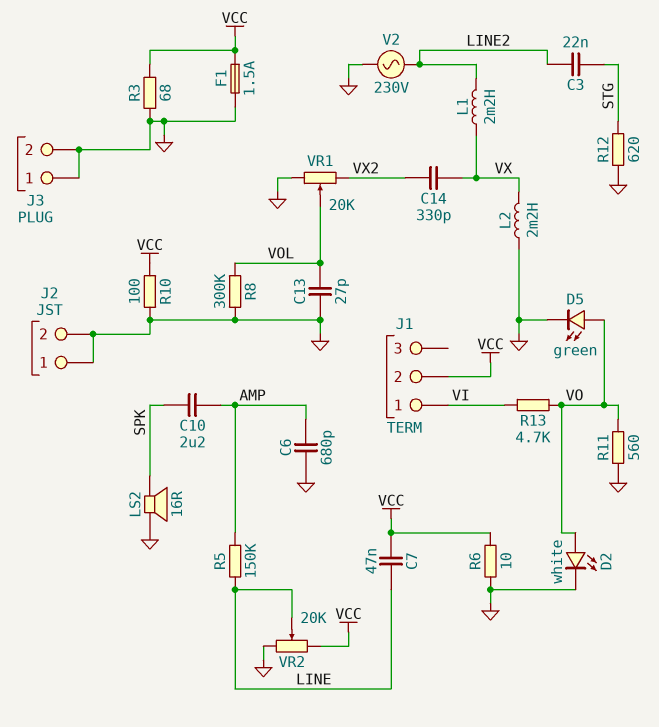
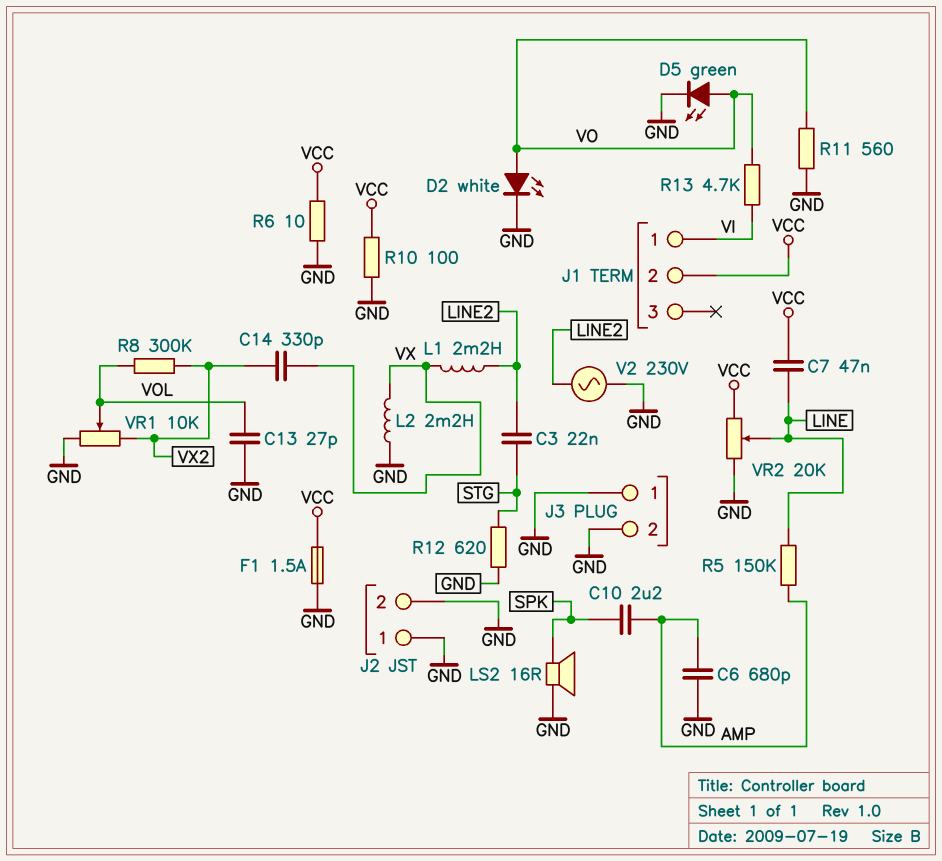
R3: 68 (GND, VCC) -> none
R8: 300k (GND, VOL) -> 300k (VOL, VX2)
VR1: 20k (GND, VX2, wiper VOL) -> 10k (GND, VX2, wiper VOL)

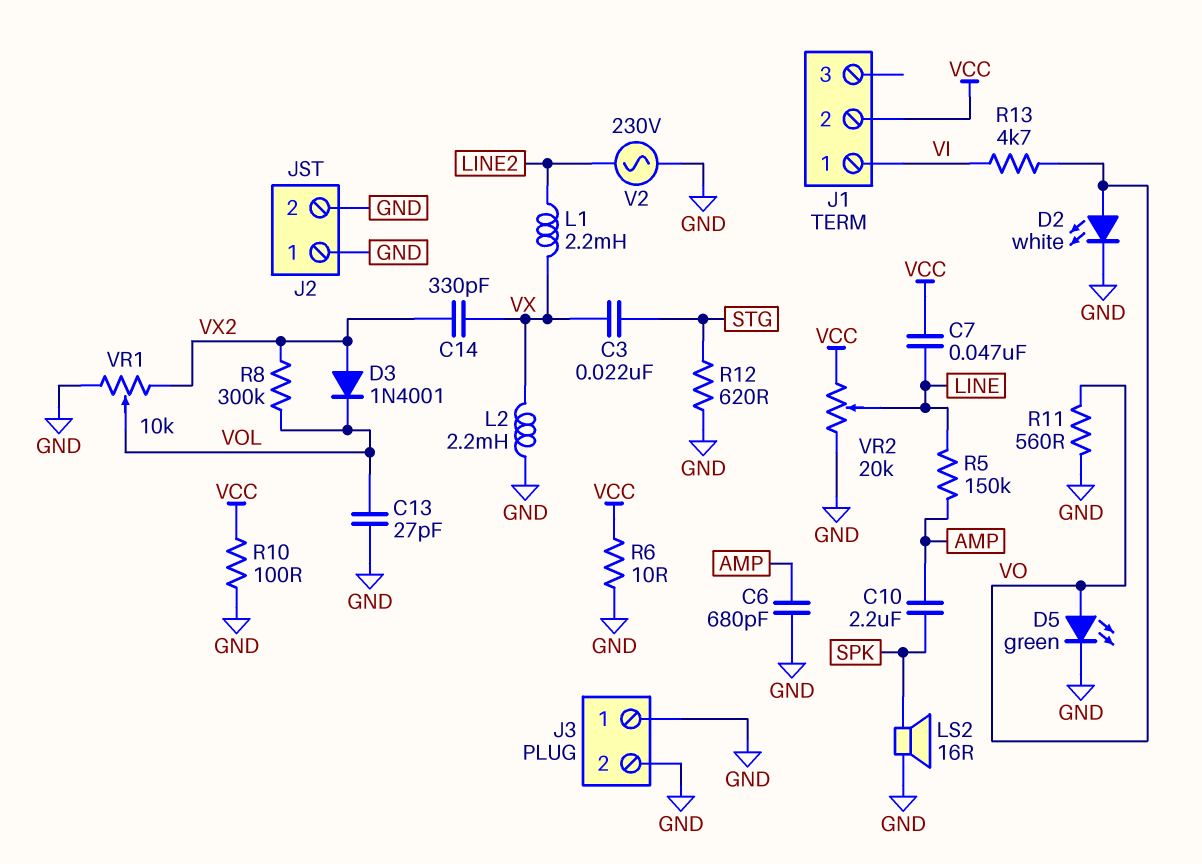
C3: 22nF (LINE2, STG) -> 22nF (STG, VX)
D3: none -> diode 1N4001 (A VX2, K VOL)
F1: 1.5A (GND, VCC) -> none

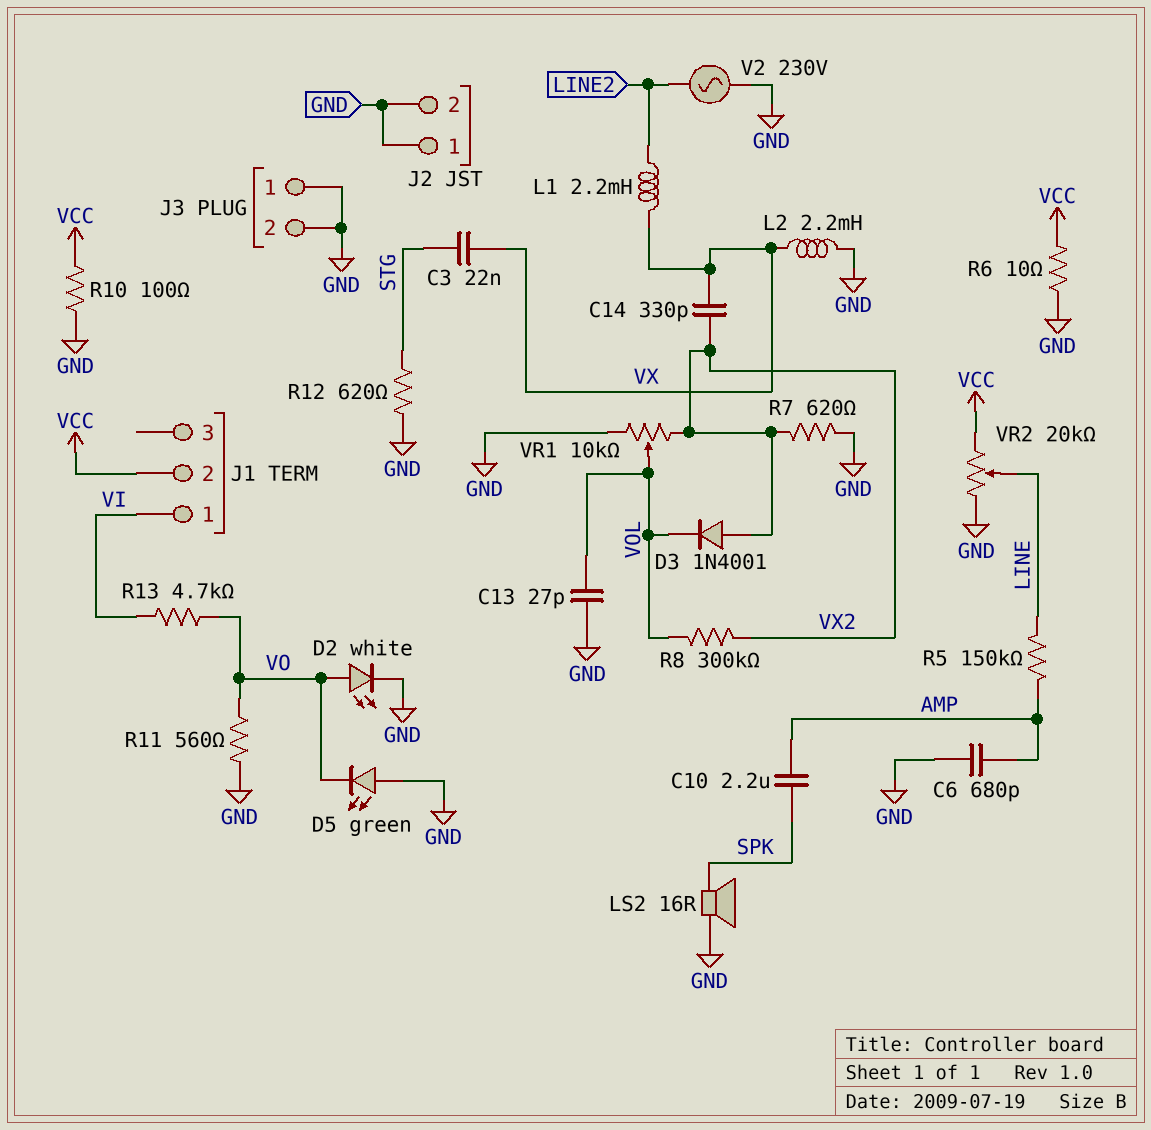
C7: 47nF (LINE, VCC) -> none
D5: LED green (A VO, K GND) -> LED green (A GND, K VO)
R7: none -> 620 (GND, VX2)

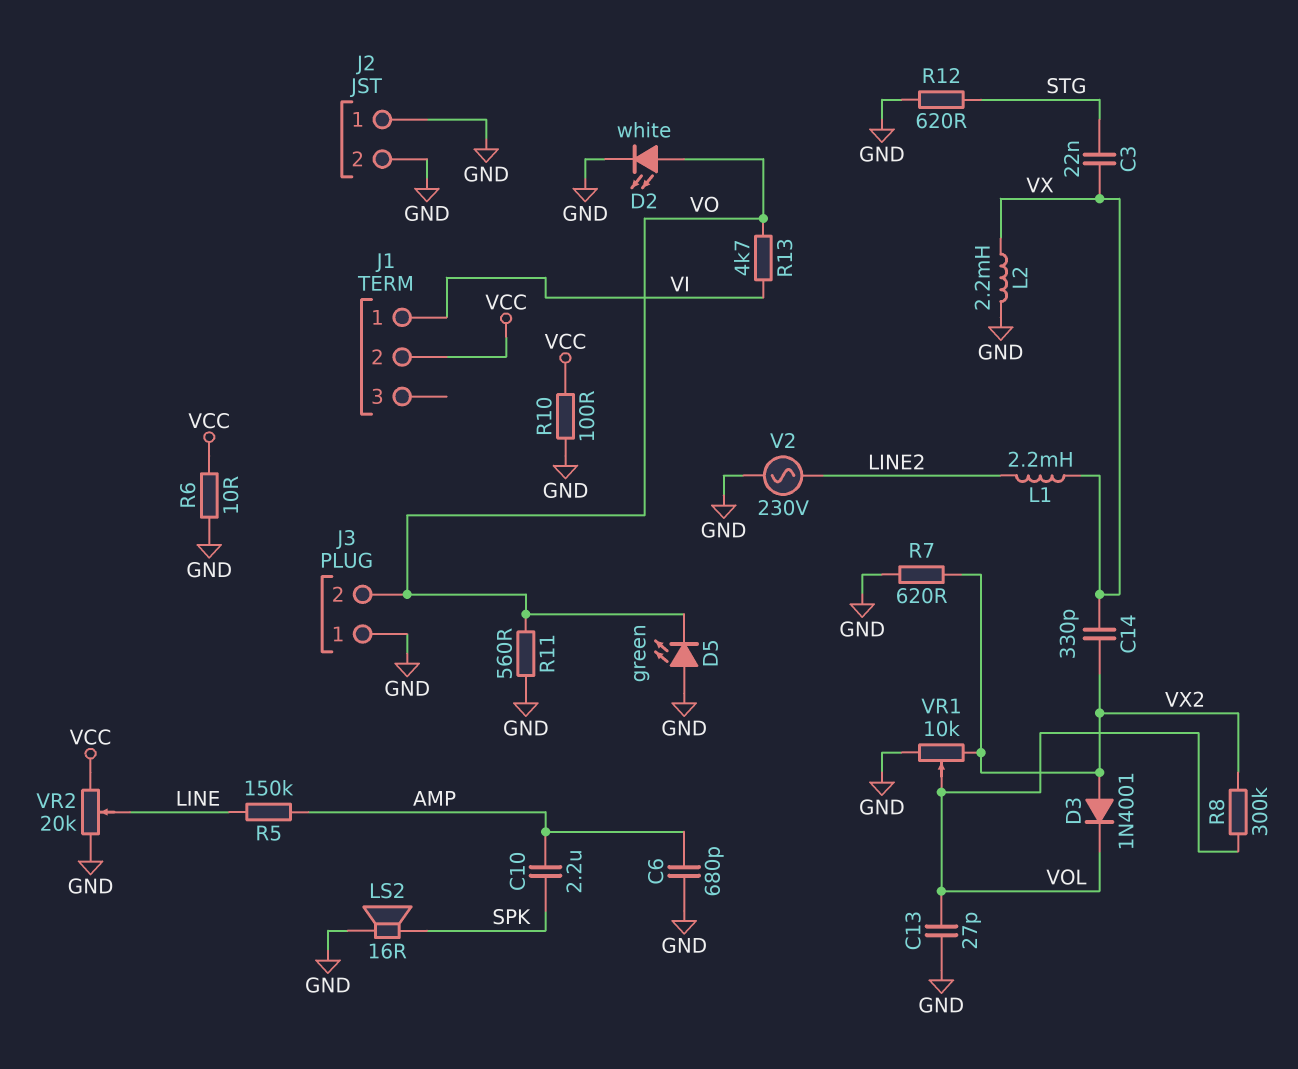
J3 pin 2: GND -> VO

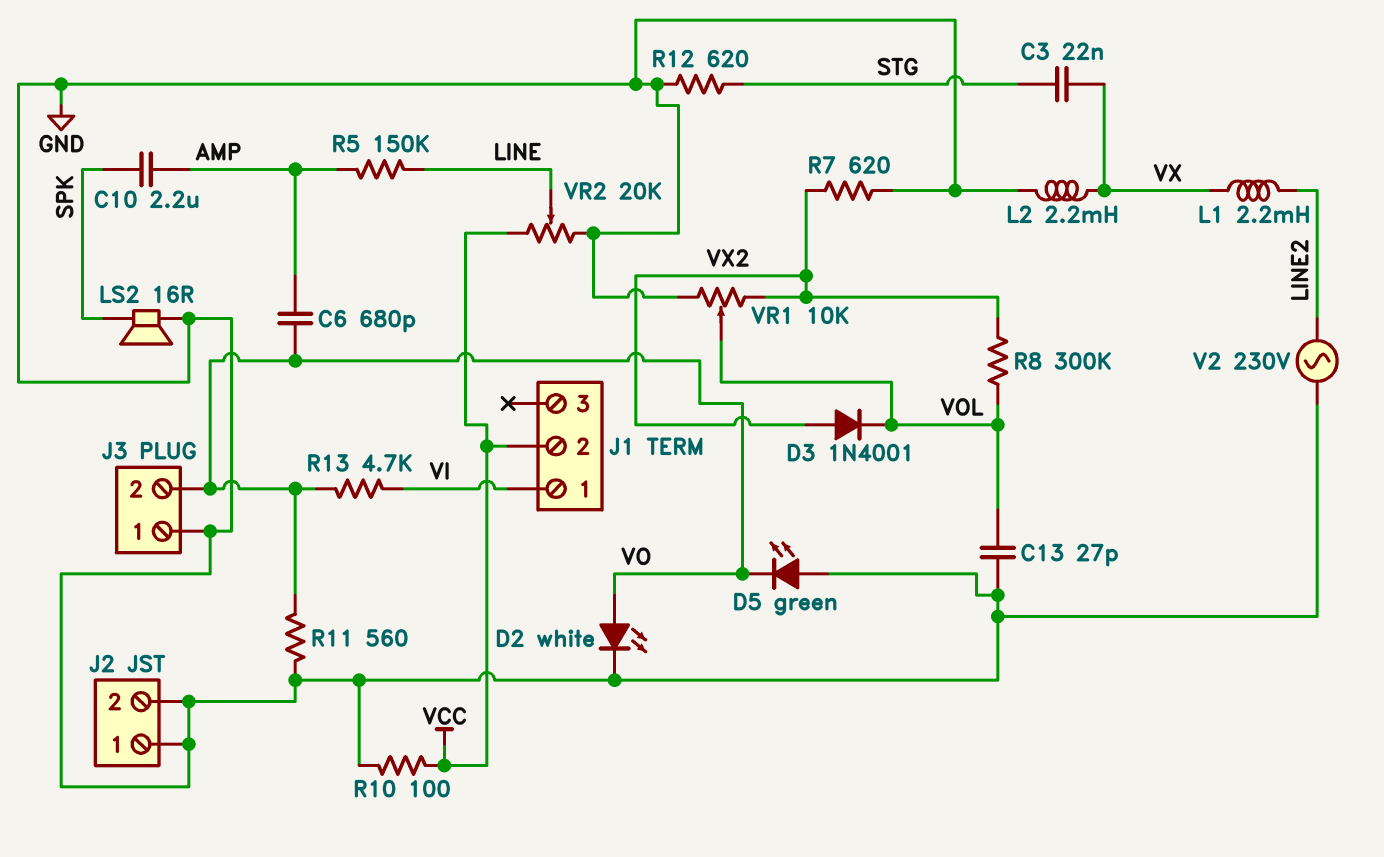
C6: 680pF (AMP, GND) -> 680pF (AMP, VO)
C14: 330pF (VX, VX2) -> none
R6: 10 (GND, VCC) -> none

